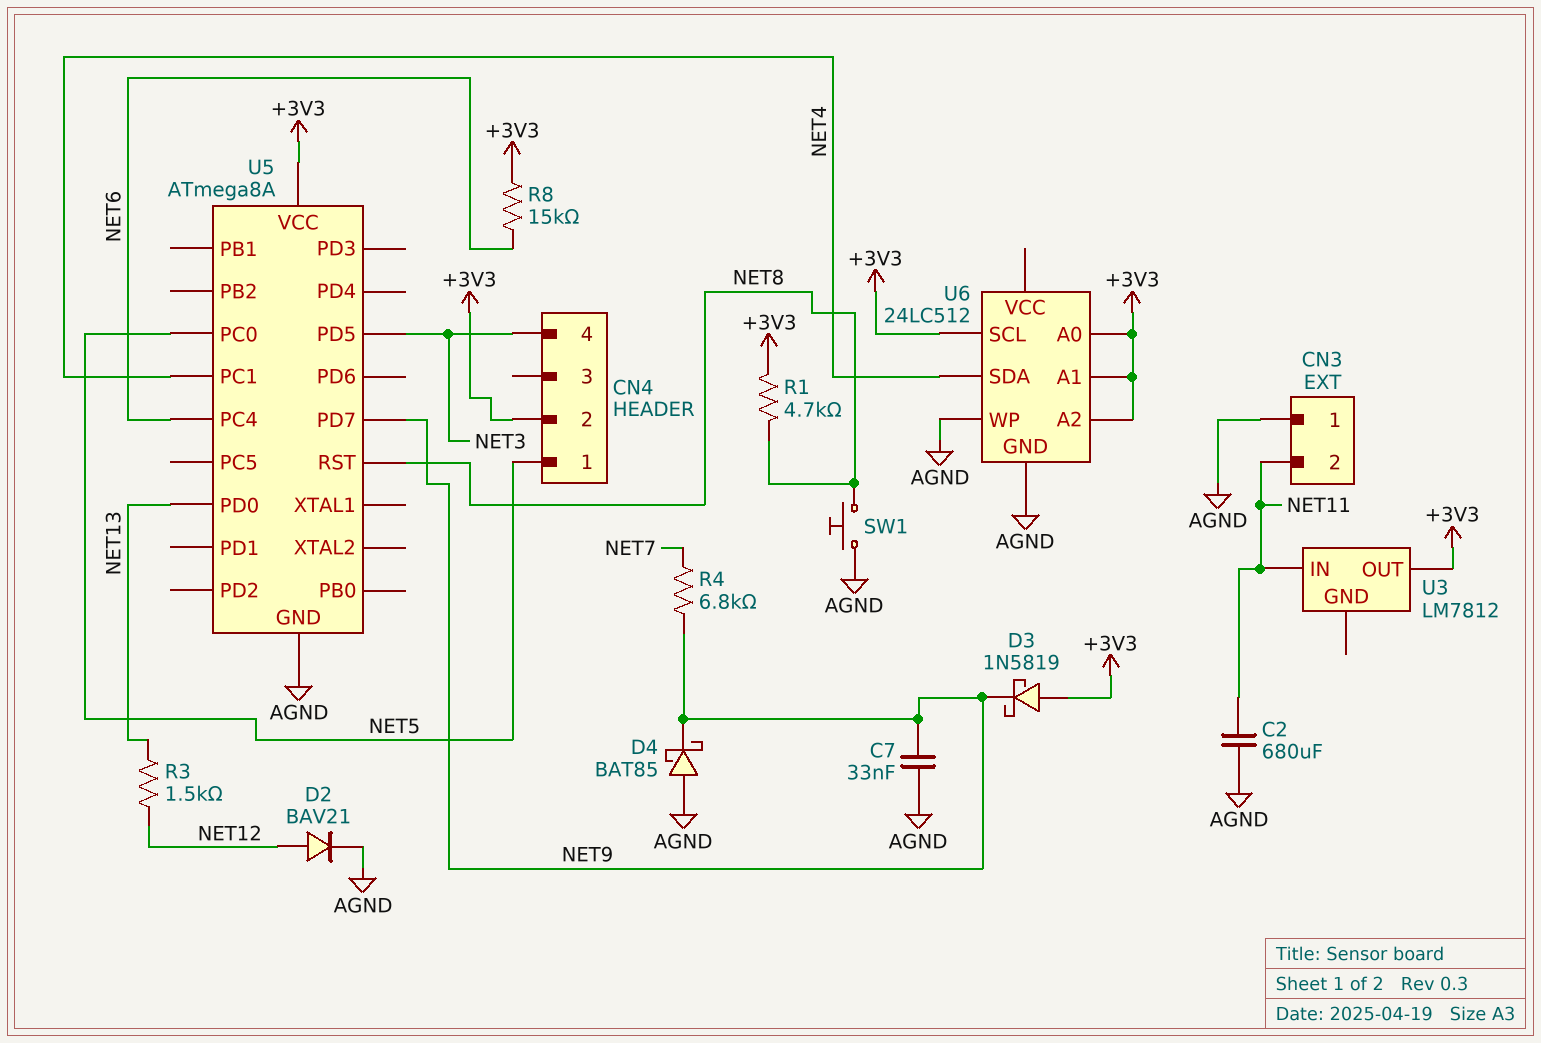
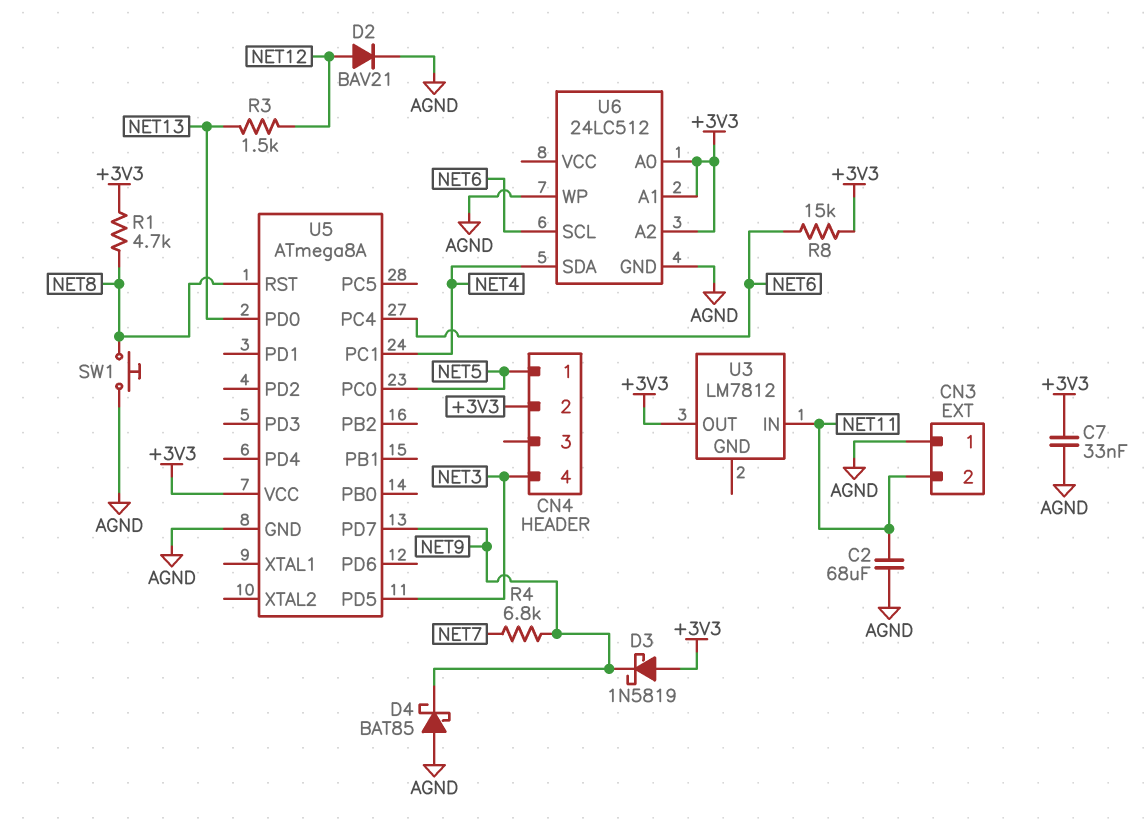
C2: 680uF (AGND, NET11) -> 68uF (AGND, NET11)
C7: 33nF (AGND, NET9) -> 33nF (+3V3, AGND)
U6 pin SCL: +3V3 -> NET6

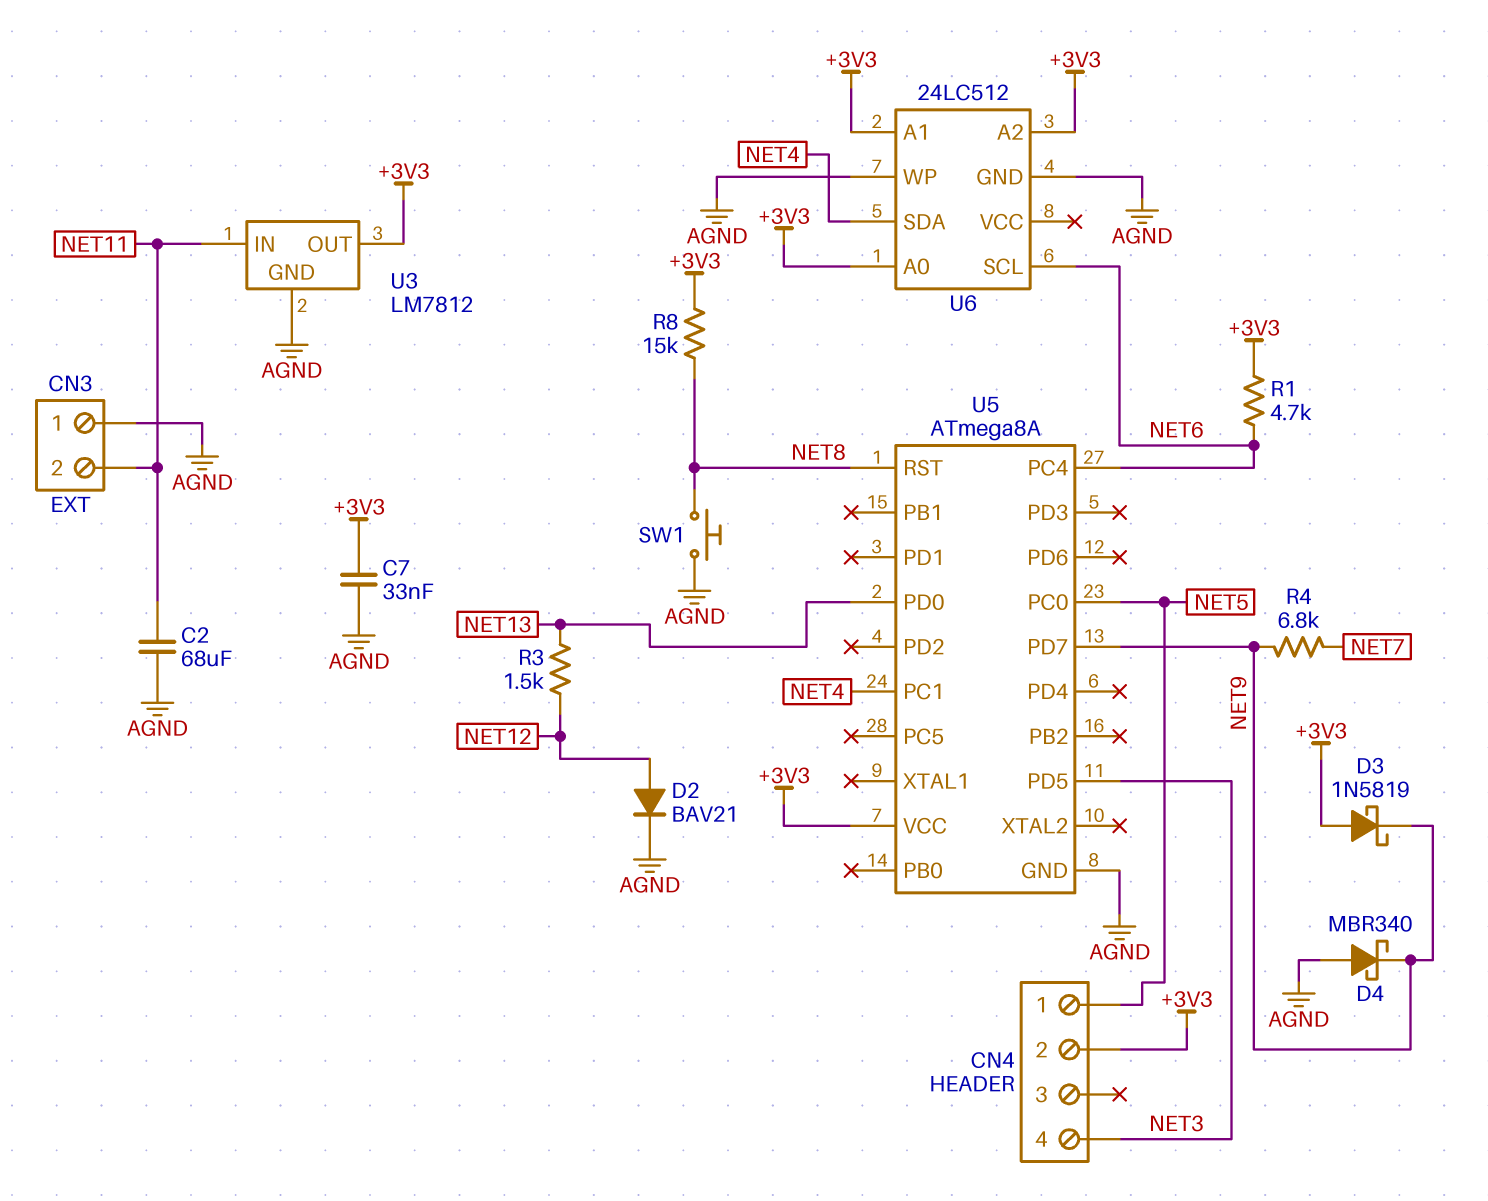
D4: schottky BAT85 (A AGND, K NET9) -> schottky MBR340 (A AGND, K NET9)
R1: 4.7k (+3V3, NET8) -> 4.7k (+3V3, NET6)
R8: 15k (+3V3, NET6) -> 15k (+3V3, NET8)
U3 pin GND: none -> AGND

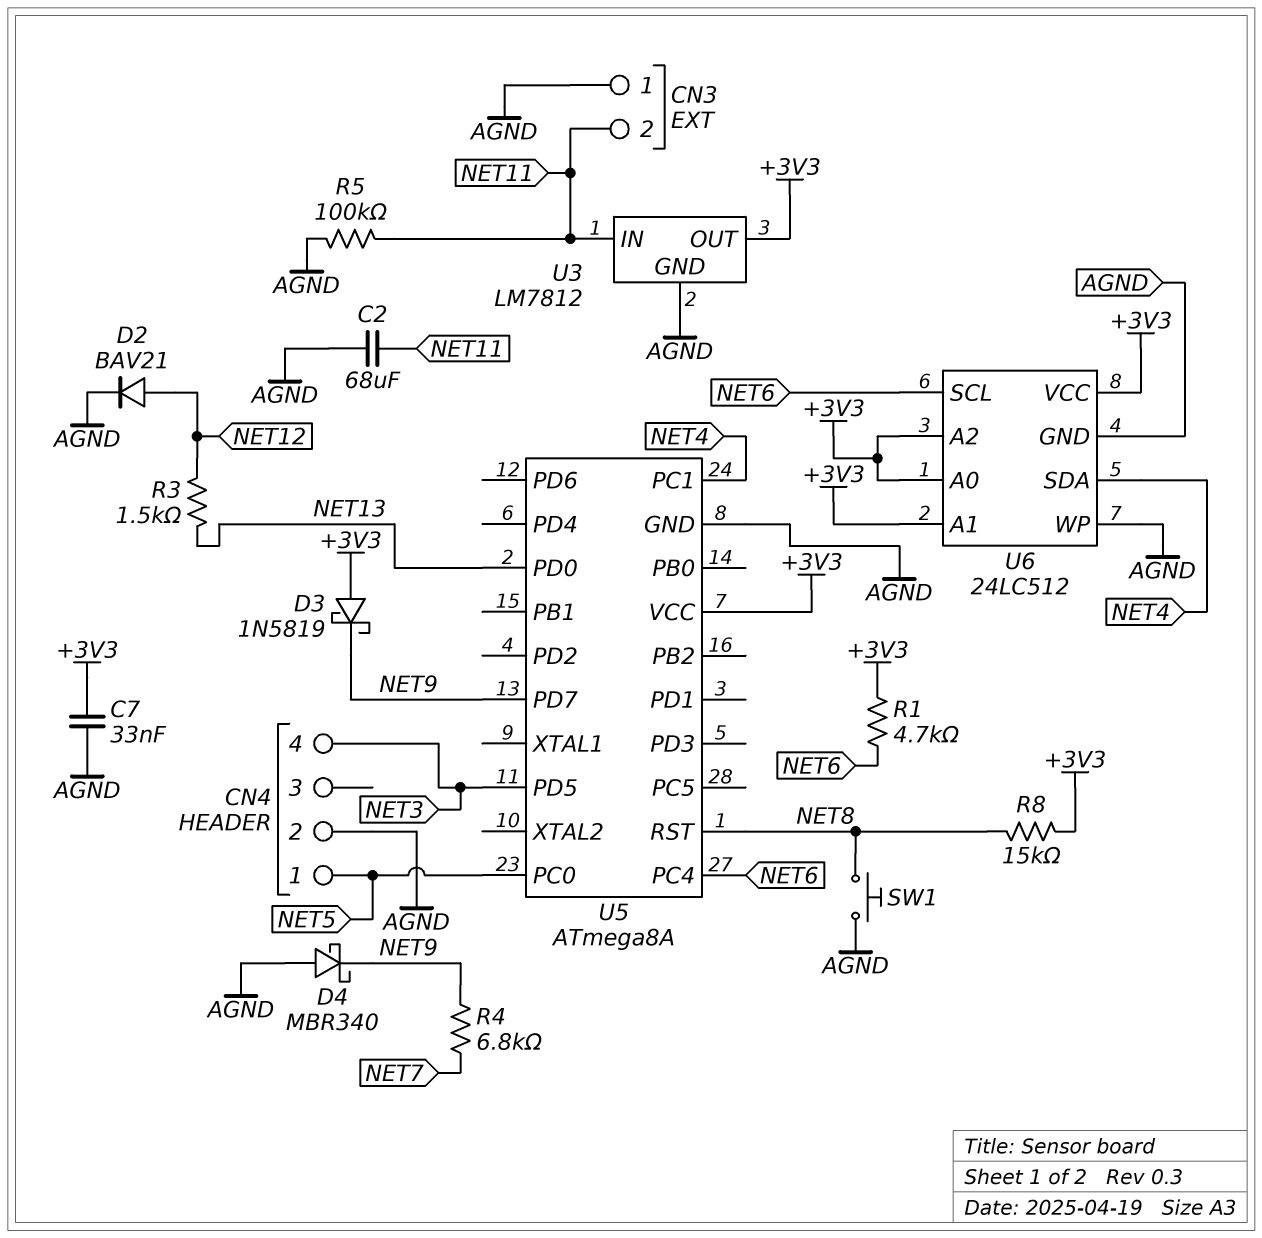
CN4 pin 2: +3V3 -> AGND
R5: none -> 100k (AGND, NET11)
U6 pin VCC: none -> +3V3

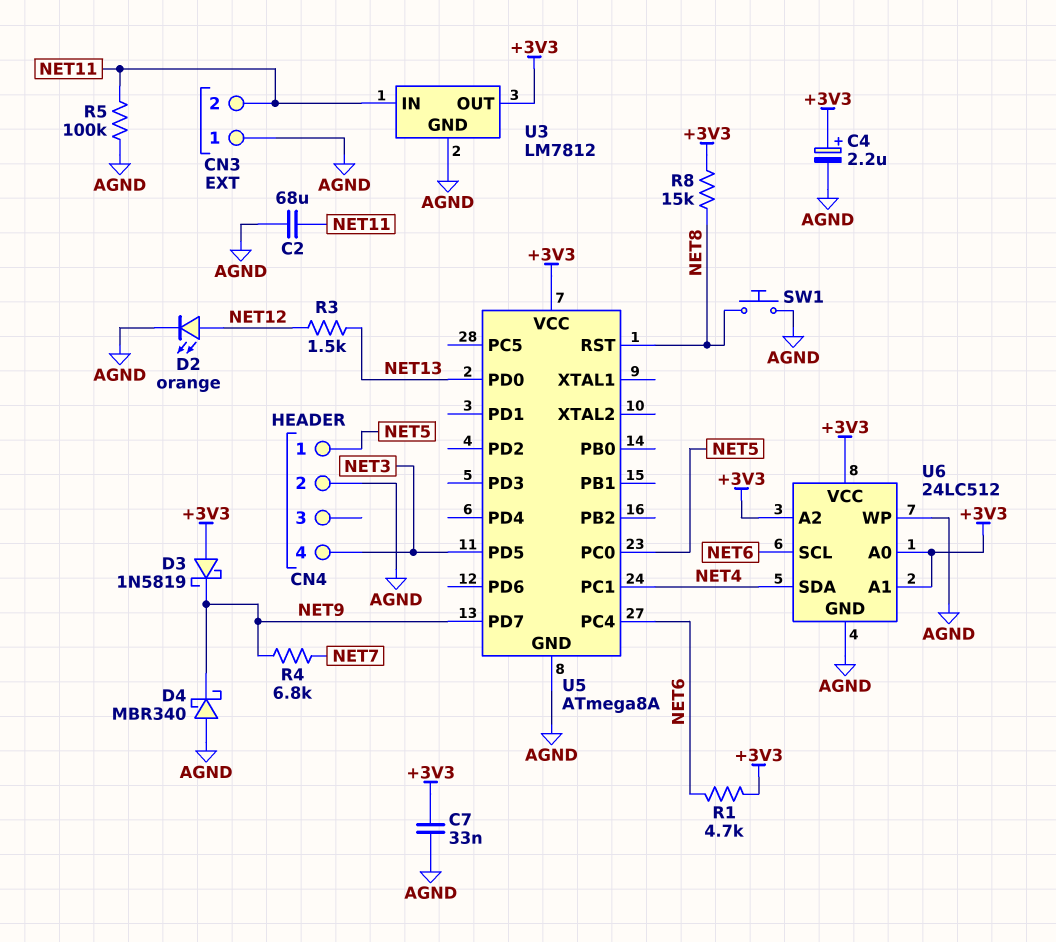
C4: none -> 2.2uF (plus +3V3, minus AGND)
D2: diode BAV21 (A NET12, K AGND) -> LED orange (A NET12, K AGND)

